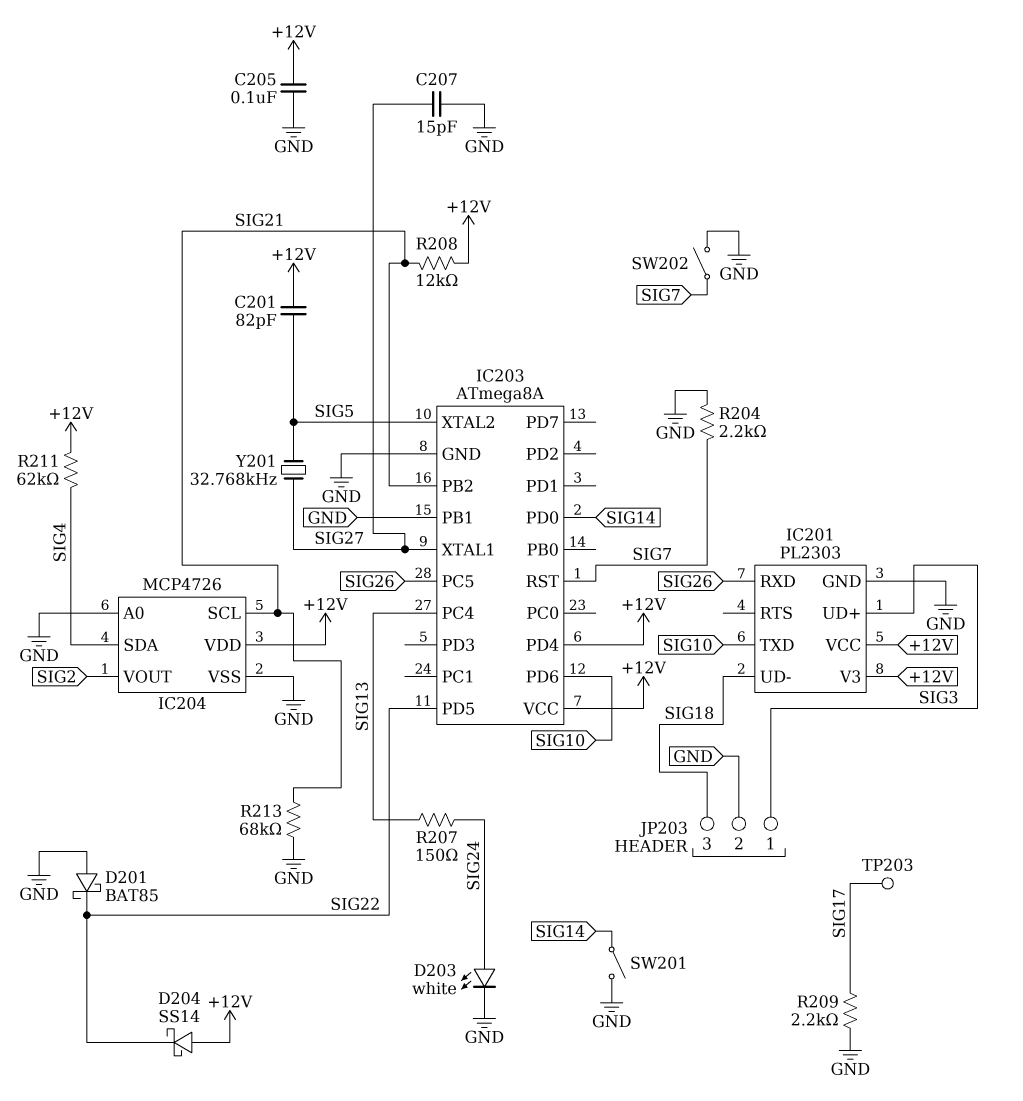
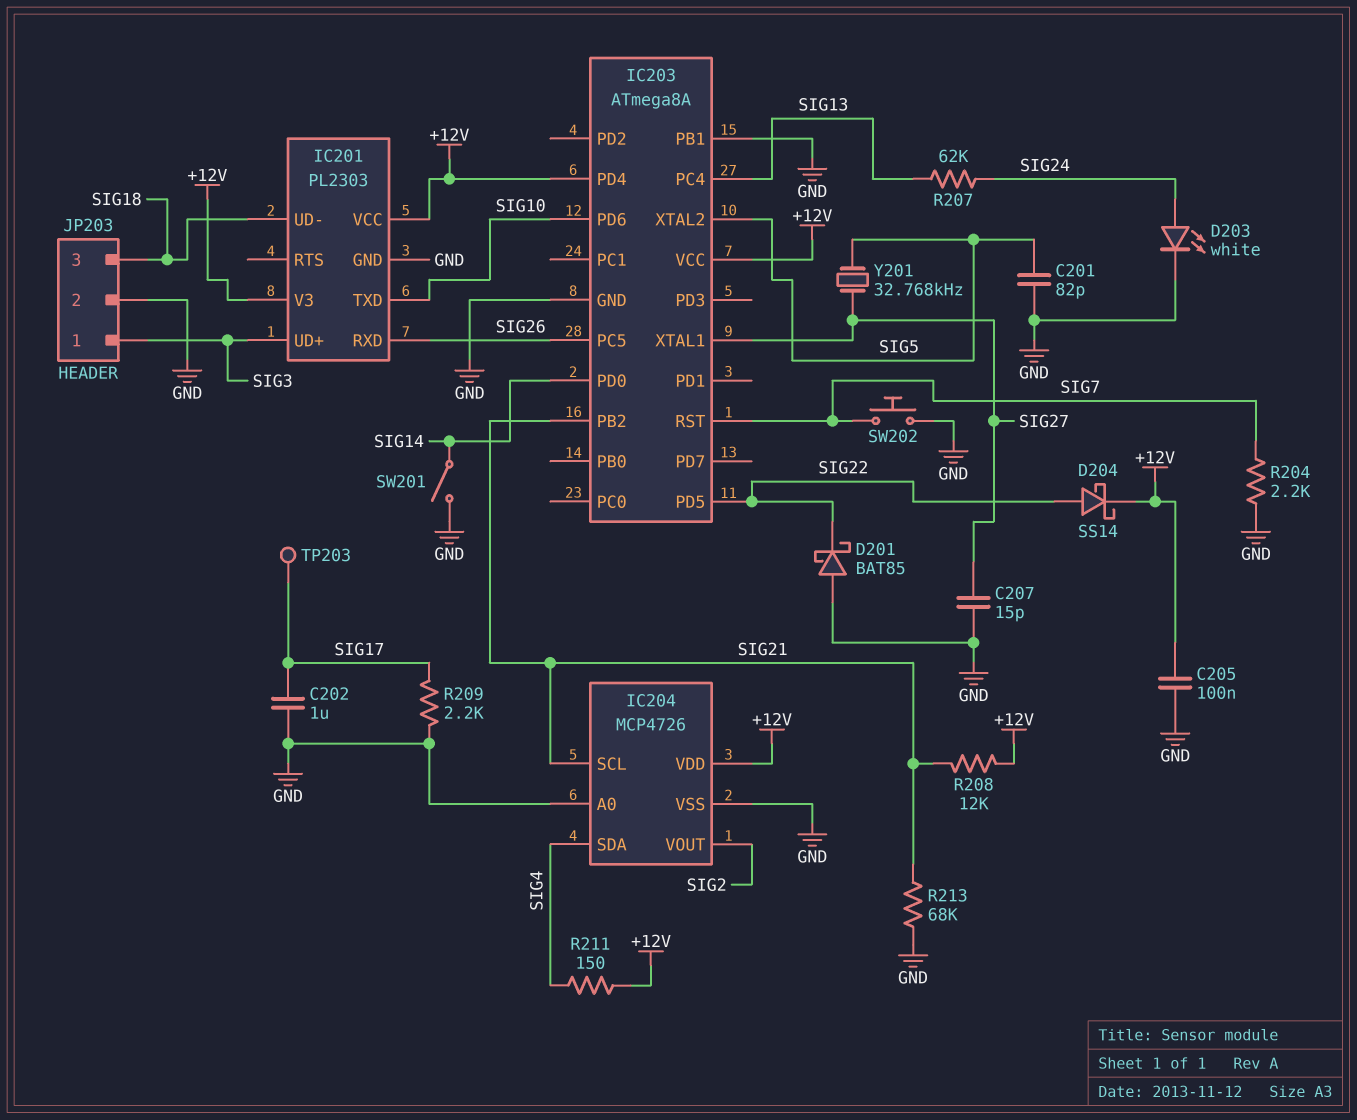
C201: 82pF (+12V, SIG5) -> 82pF (GND, SIG5)
C202: none -> 1uF (GND, SIG17)
D204: schottky SS14 (A +12V, K SIG22) -> schottky SS14 (A SIG22, K +12V)
R207: 150 (SIG13, SIG24) -> 62k (SIG13, SIG24)
R211: 62k (+12V, SIG4) -> 150 (+12V, SIG4)
SW202: switch (GND, SIG7) -> button (GND, SIG7)

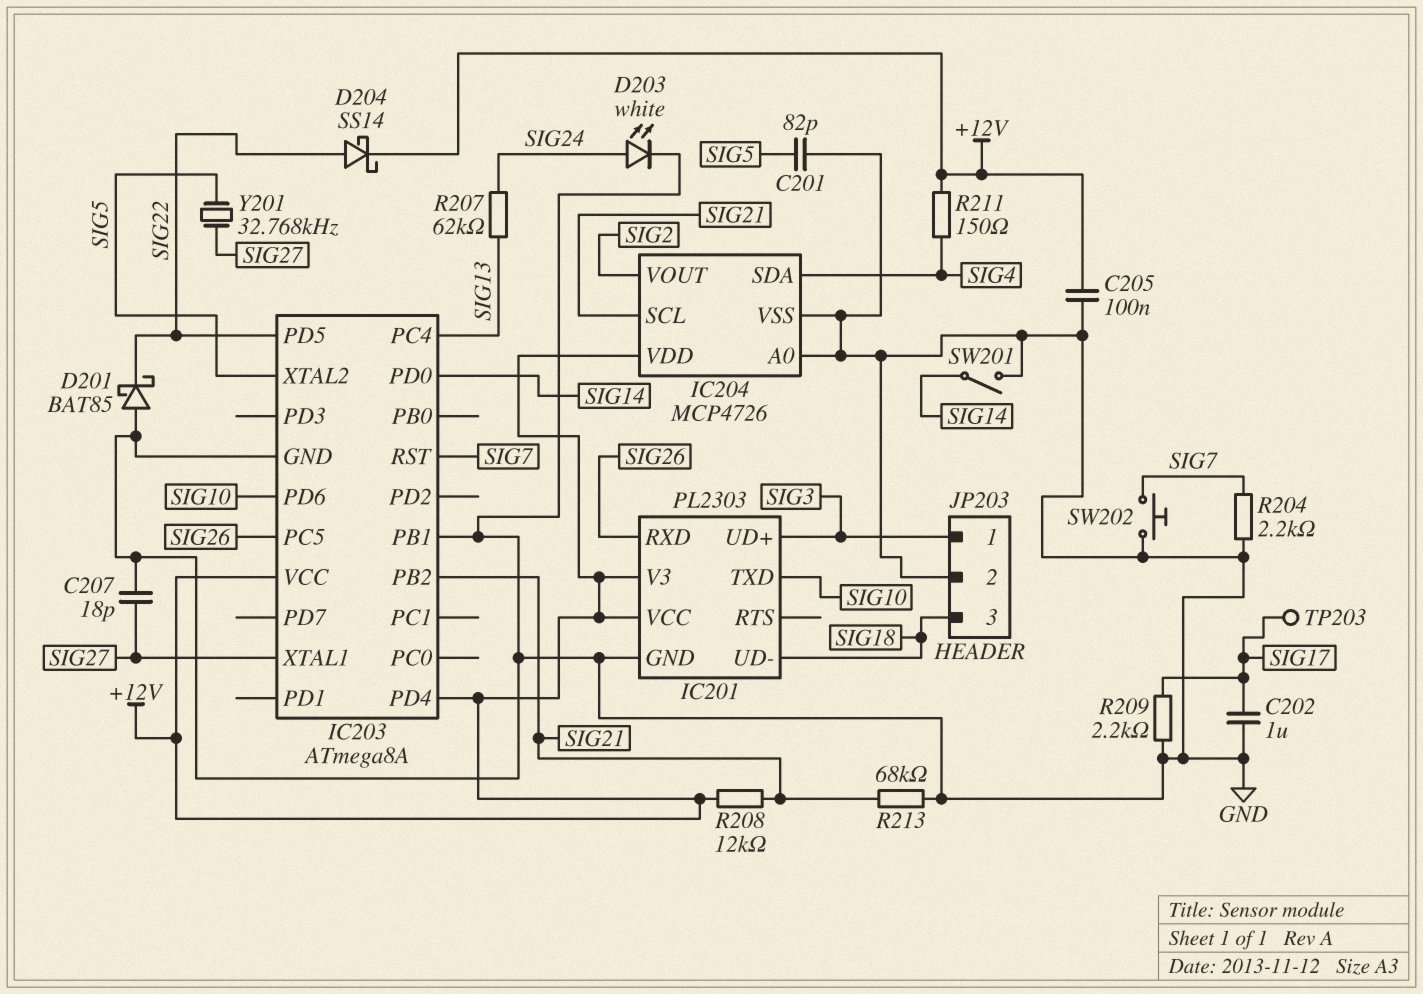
C207: 15pF (GND, SIG27) -> 18pF (GND, SIG27)

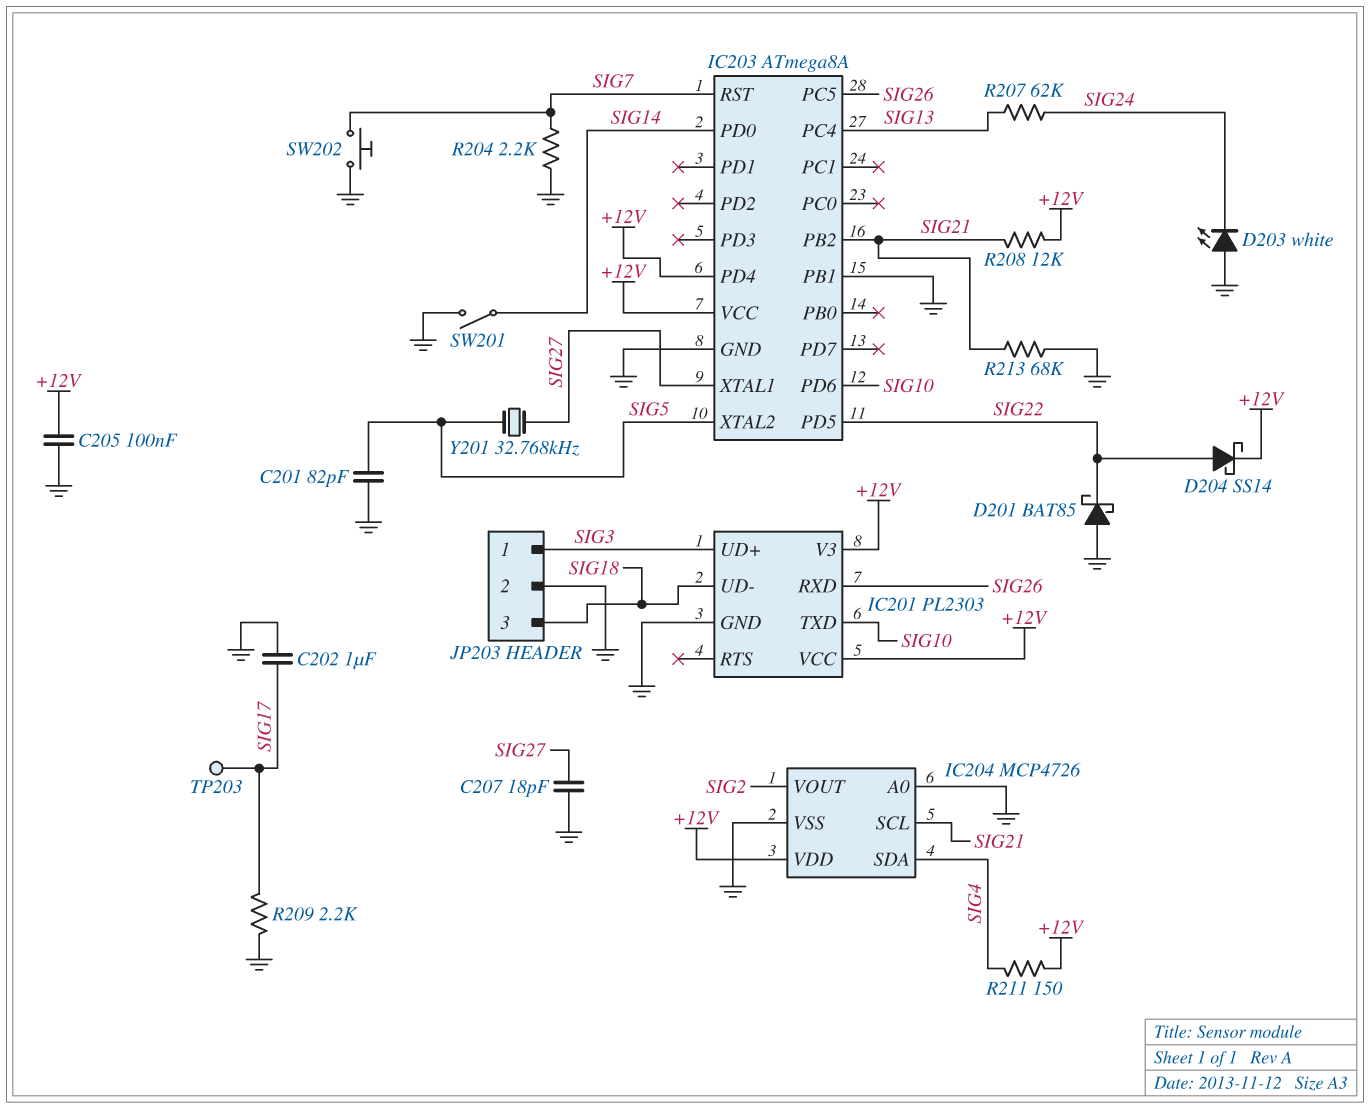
D203: LED white (A SIG24, K GND) -> LED white (A GND, K SIG24)

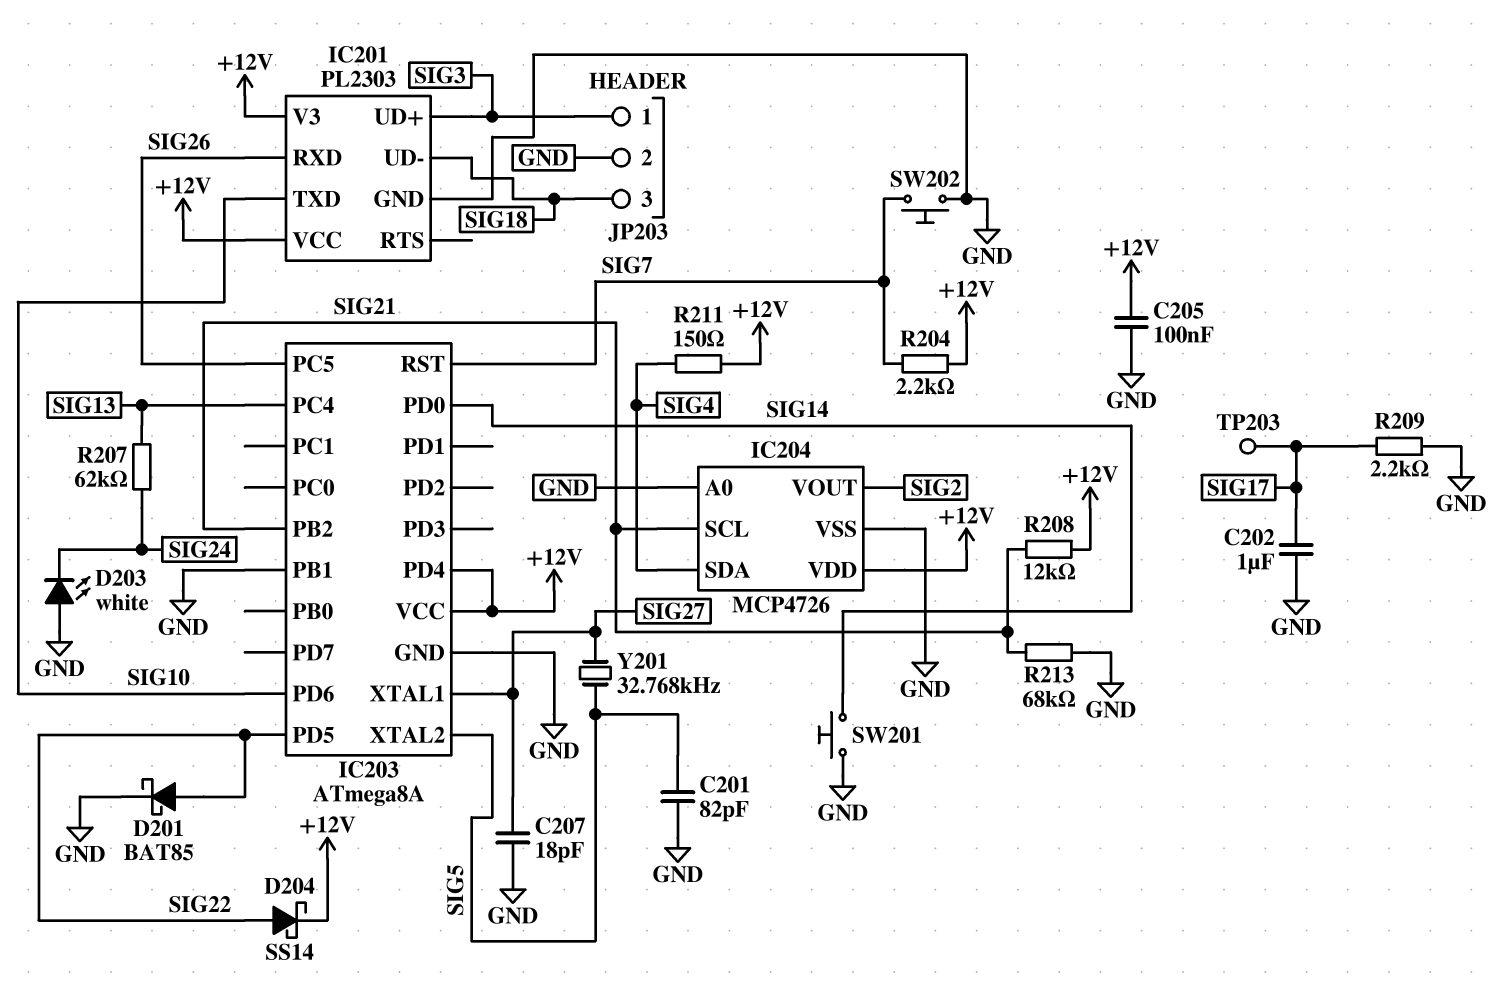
D201: schottky BAT85 (A GND, K SIG22) -> schottky BAT85 (A SIG22, K GND)
R204: 2.2k (GND, SIG7) -> 2.2k (+12V, SIG7)
SW201: switch (GND, SIG14) -> button (GND, SIG14)

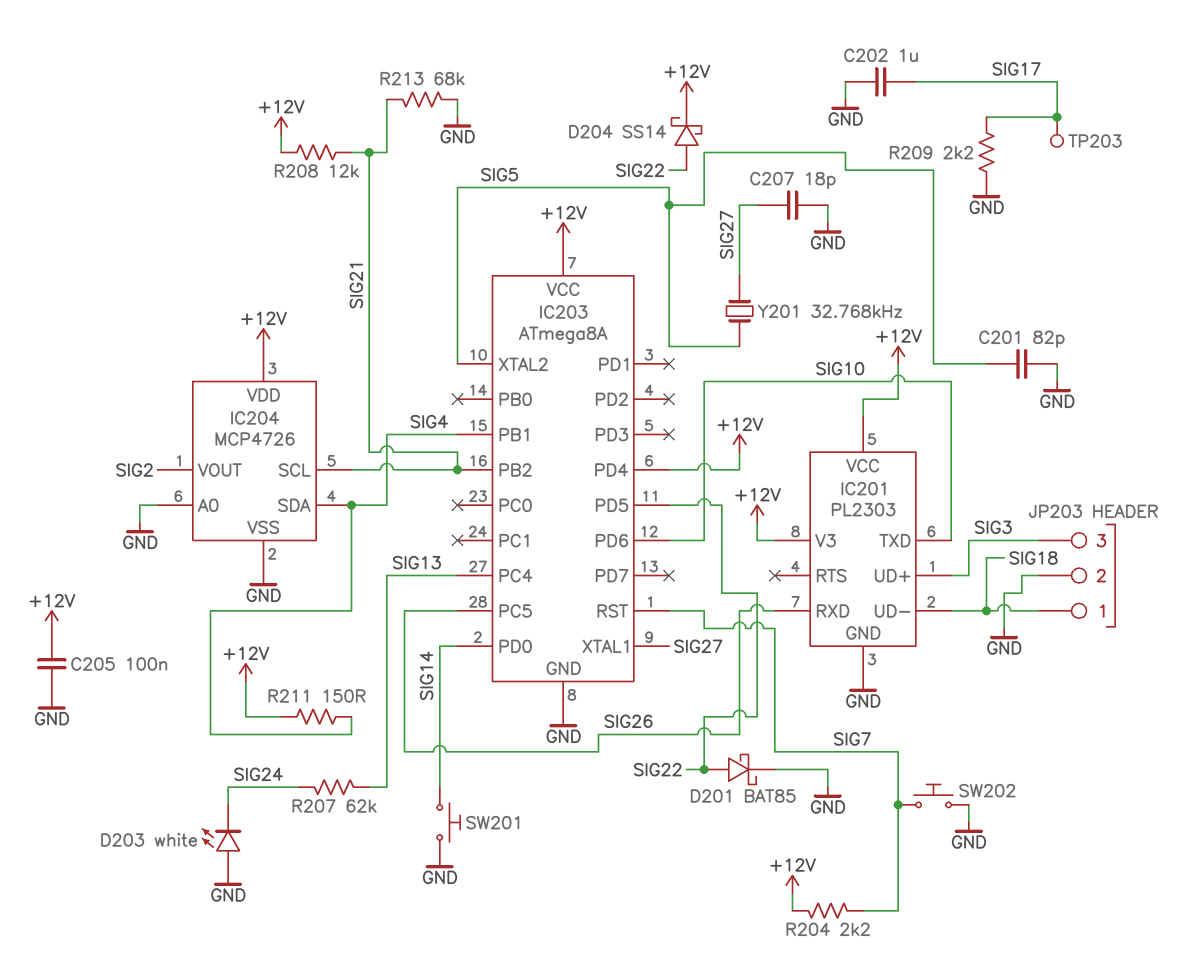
IC203 pin PB1: GND -> SIG4
JP203 pin 1: SIG3 -> SIG18
JP203 pin 3: SIG18 -> SIG3

